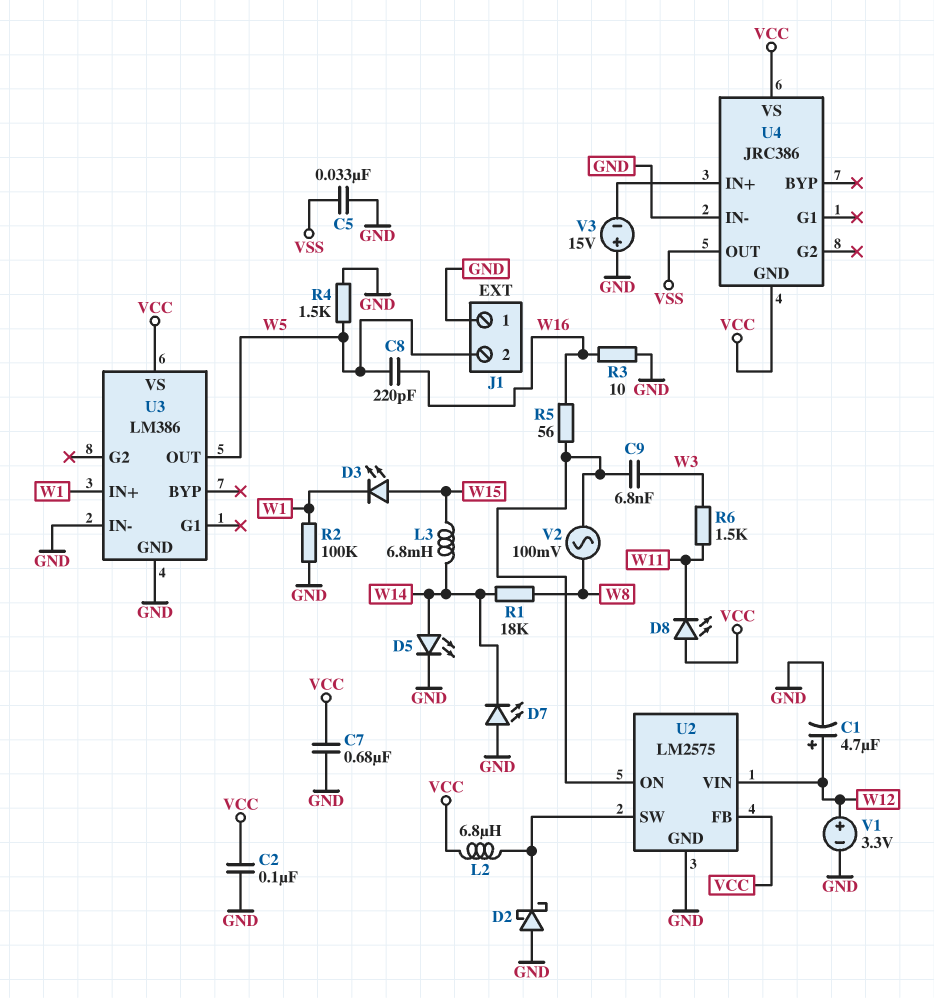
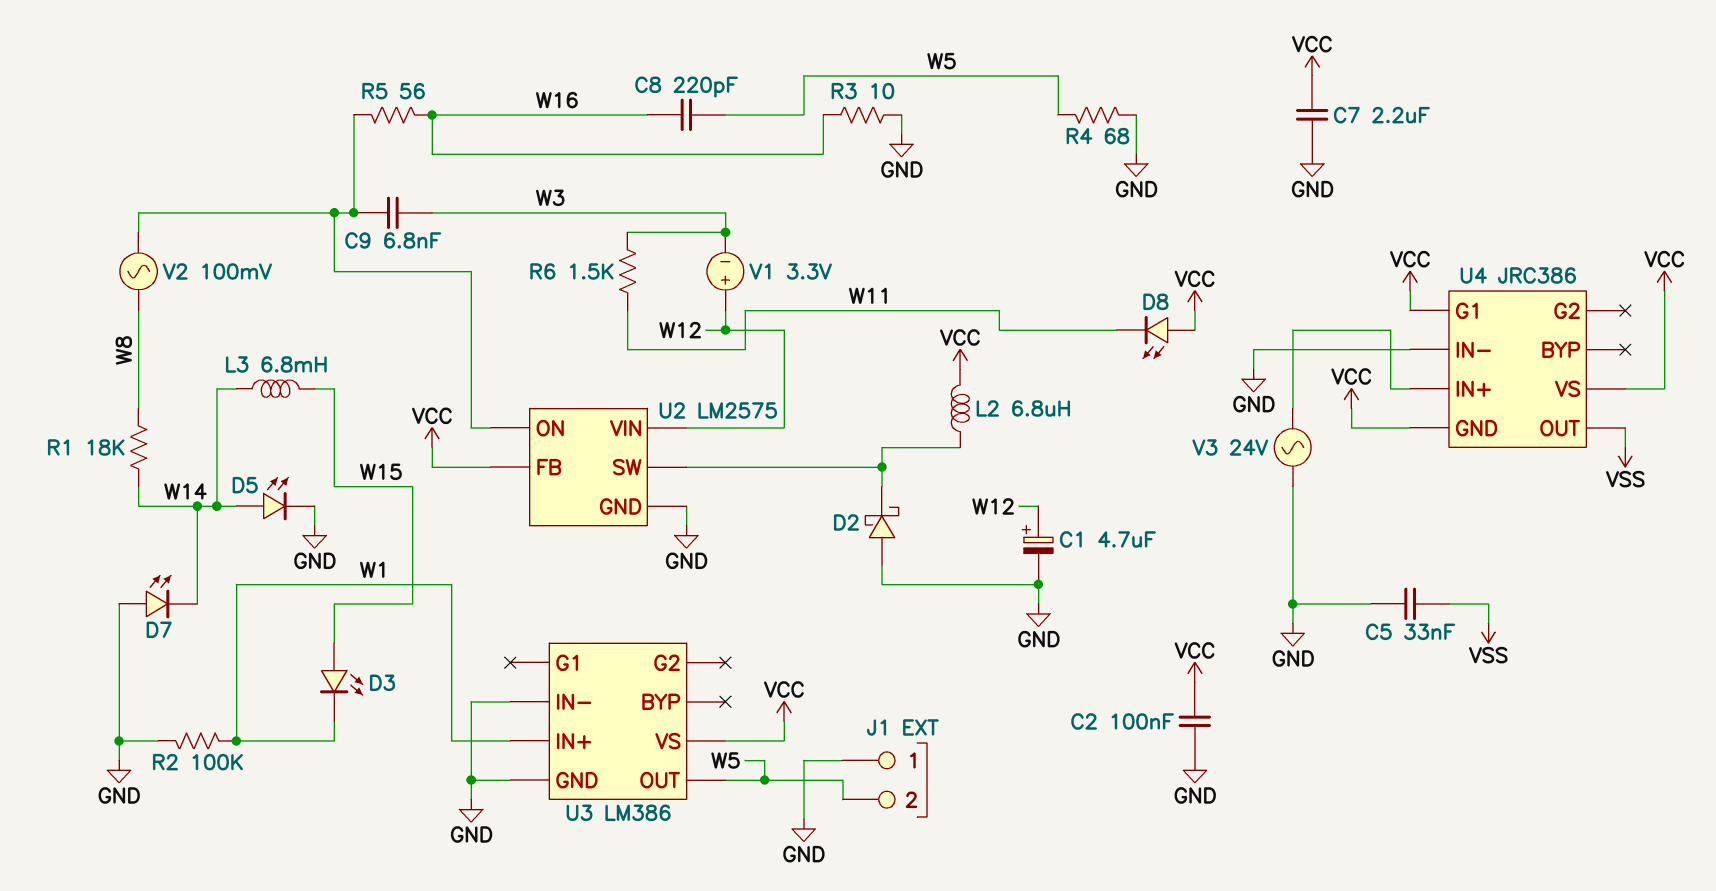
C7: 680nF (GND, VCC) -> 2.2uF (GND, VCC)
R4: 1.5k (GND, W5) -> 68 (GND, W5)
U4 pin G1: none -> VCC
V1: 3.3V (plus W12, minus GND) -> 3.3V (plus W12, minus W3)
V3: 15V (plus GND, minus U4/IN+) -> AC 24V (GND, U4/IN+)

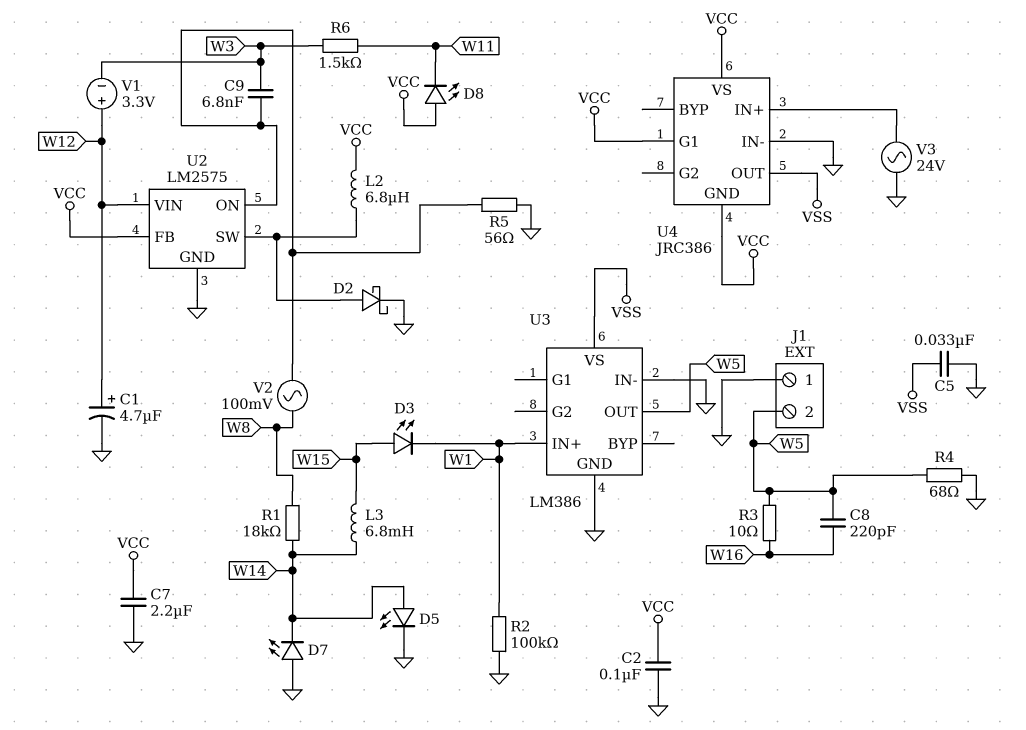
D2: schottky (A GND, K U2/SW) -> schottky (A U2/SW, K GND)
R3: 10 (GND, W16) -> 10 (W5, W16)
R5: 56 (U2/ON, W16) -> 56 (GND, U2/ON)
U3 pin VS: VCC -> VSS

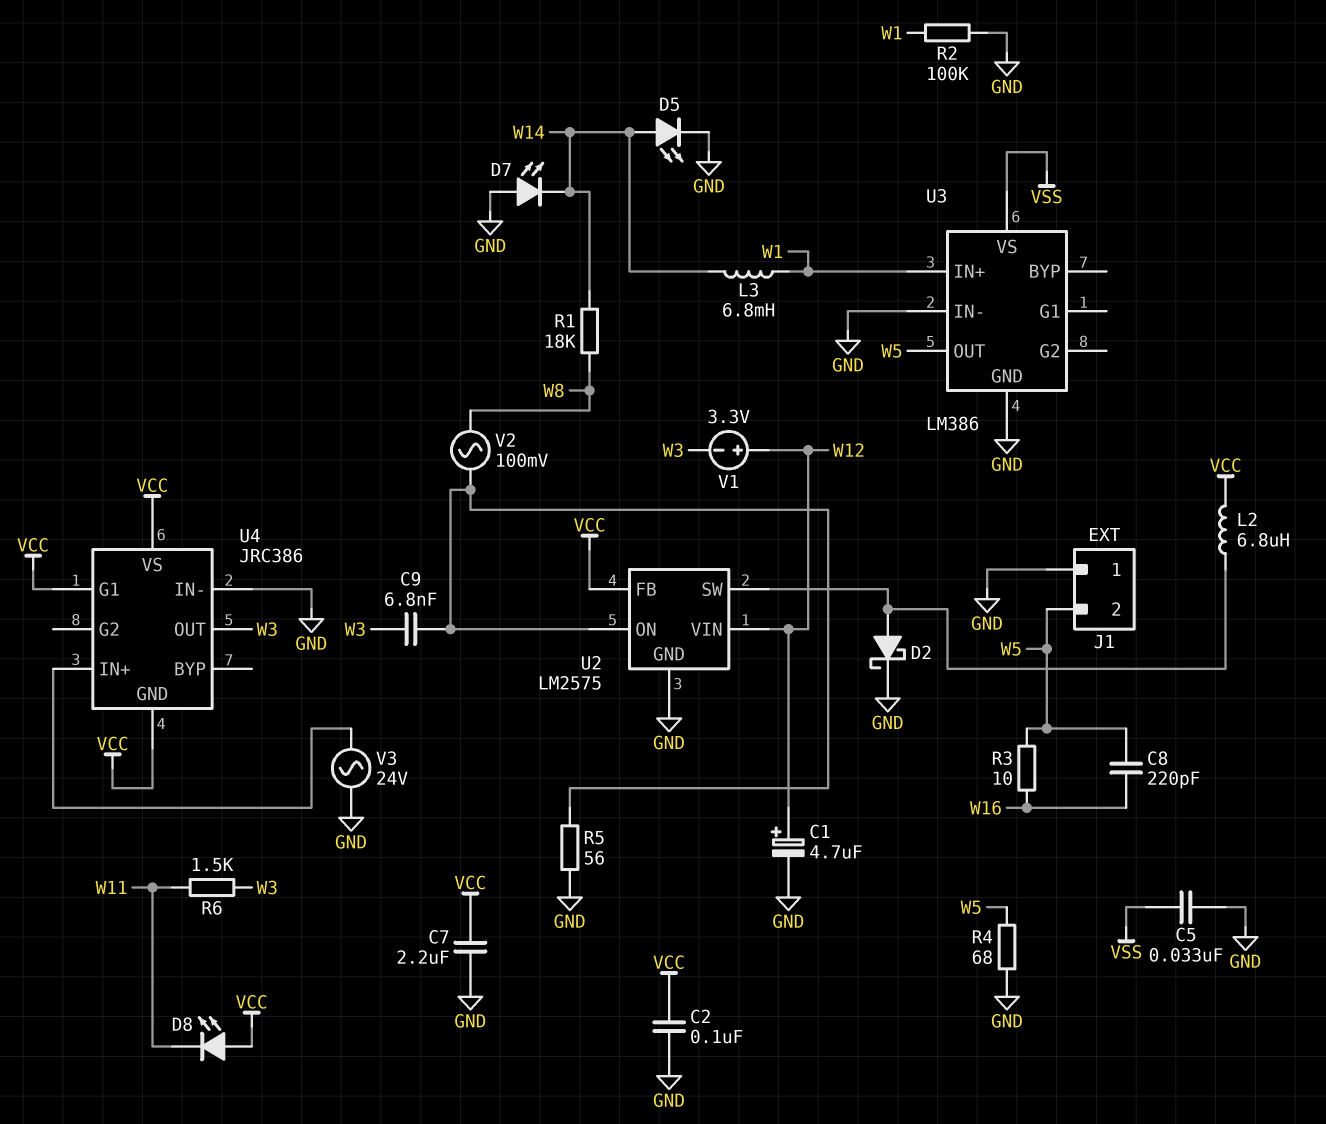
D3: LED (A W15, K W1) -> none
L3: 6.8mH (W14, W15) -> 6.8mH (W1, W14)
U4 pin OUT: VSS -> W3

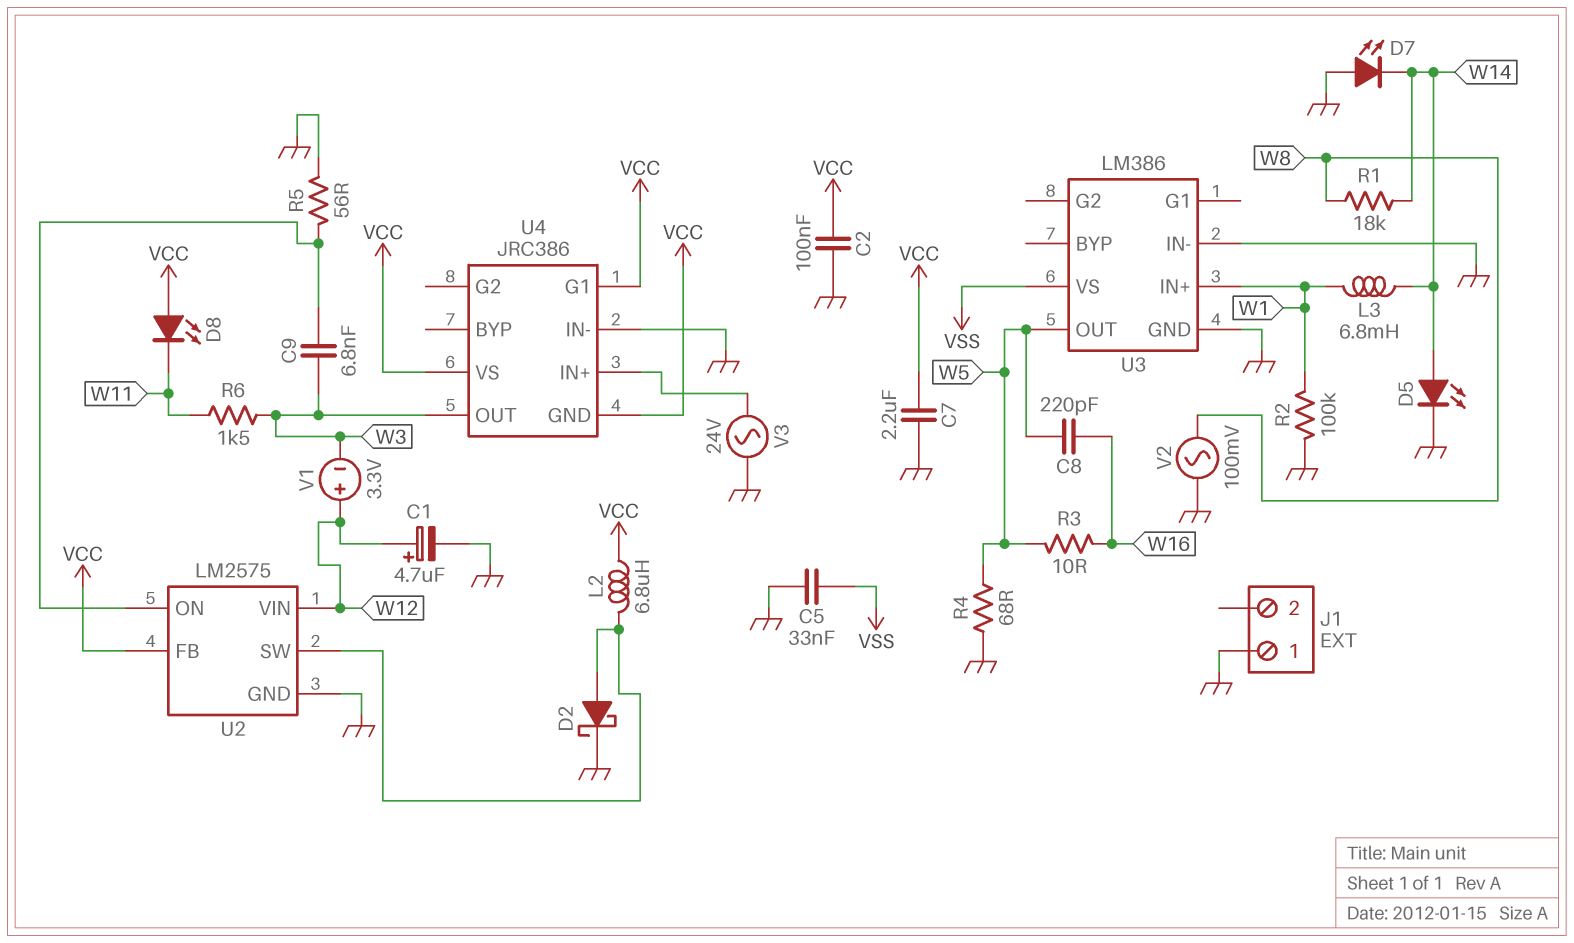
J1 pin 2: W5 -> none
V2: AC 100mV (U2/ON, W8) -> AC 100mV (GND, W8)

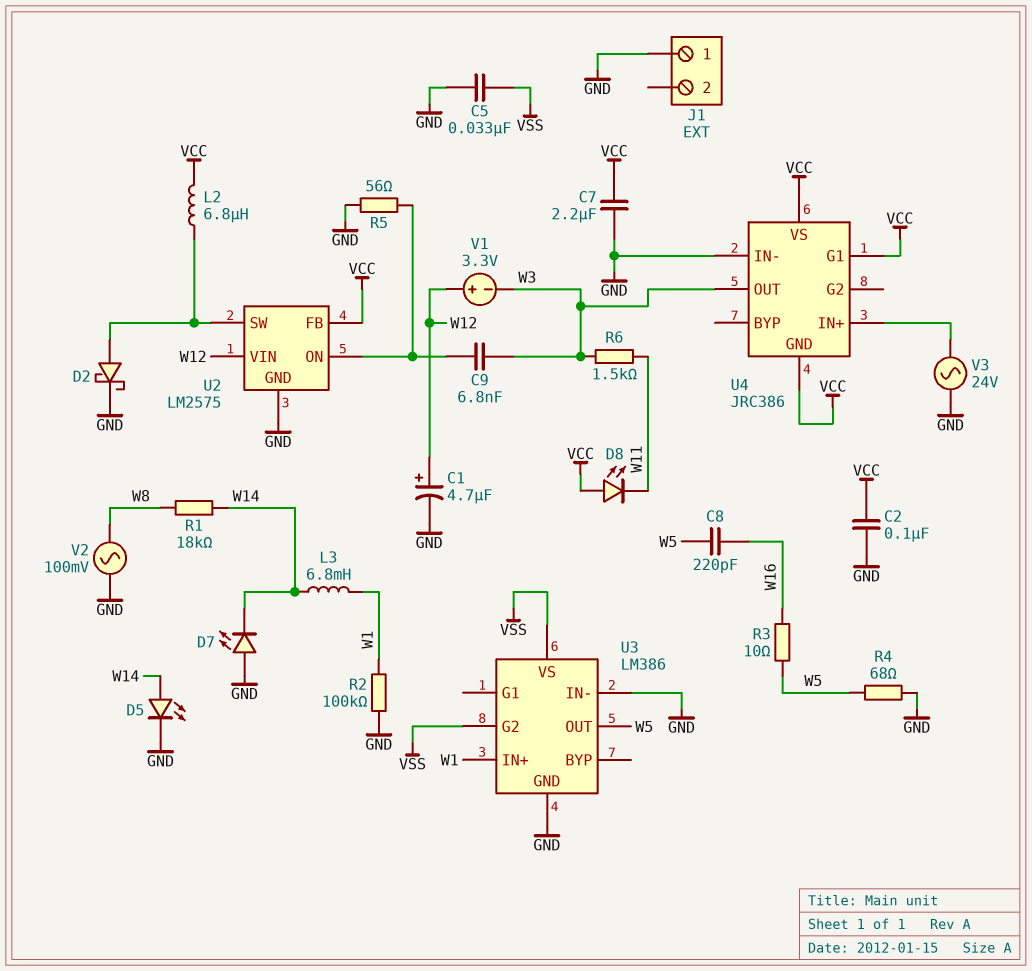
U3 pin G2: none -> VSS

